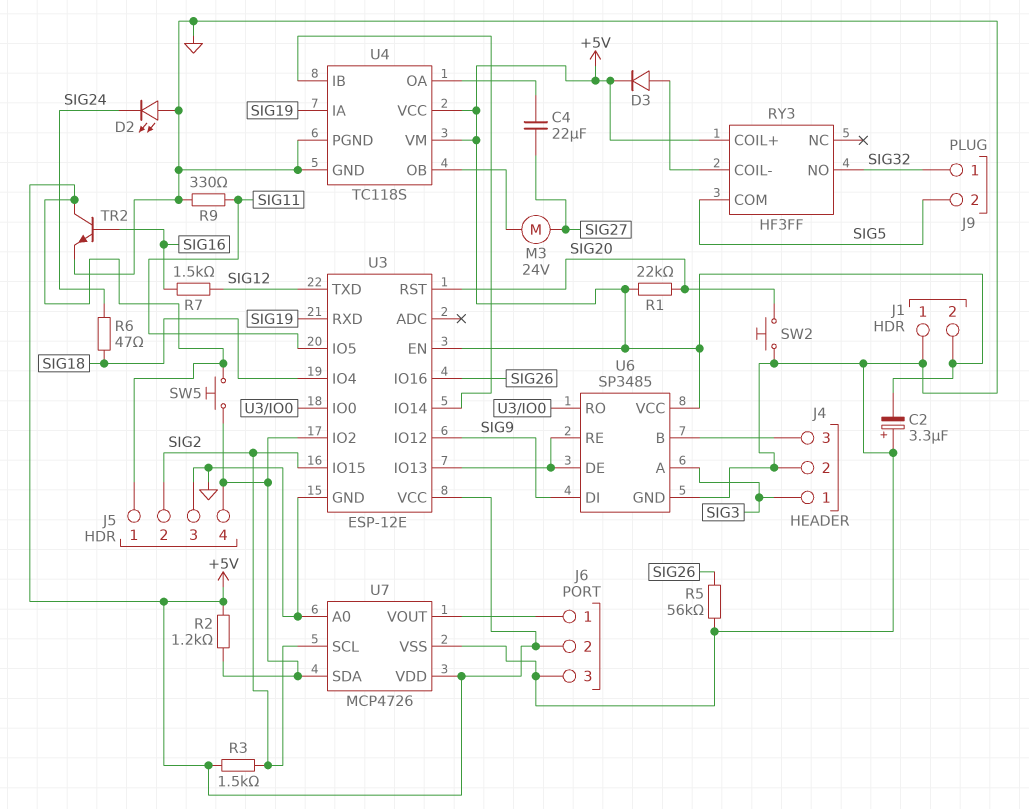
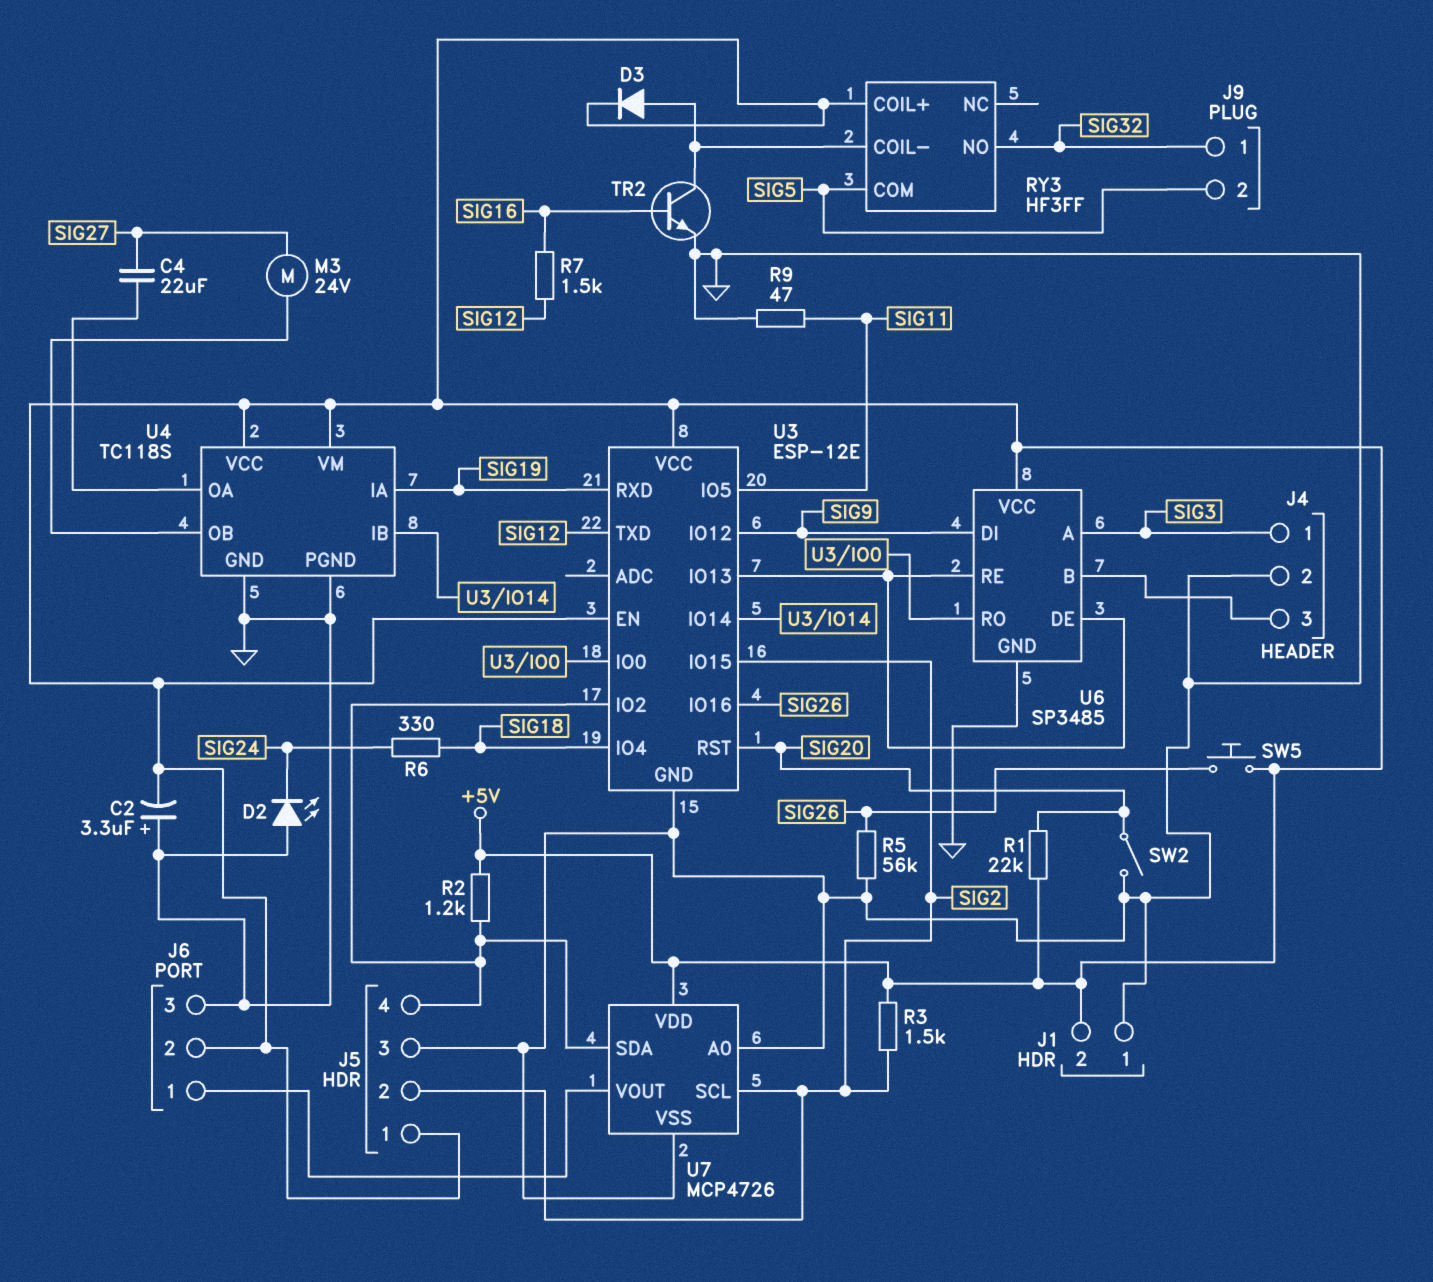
R6: 47 (SIG18, SIG24) -> 330 (SIG18, SIG24)
R9: 330 (GND, SIG11) -> 47 (GND, SIG11)
SW2: button (GND, SIG20) -> switch (GND, SIG20)
SW5: button (+5V, J5/4) -> button (+5V, SIG26)
TR2: NPN (B SIG16, C +5V, E GND) -> NPN (B SIG16, C RY3/COIL-, E GND)

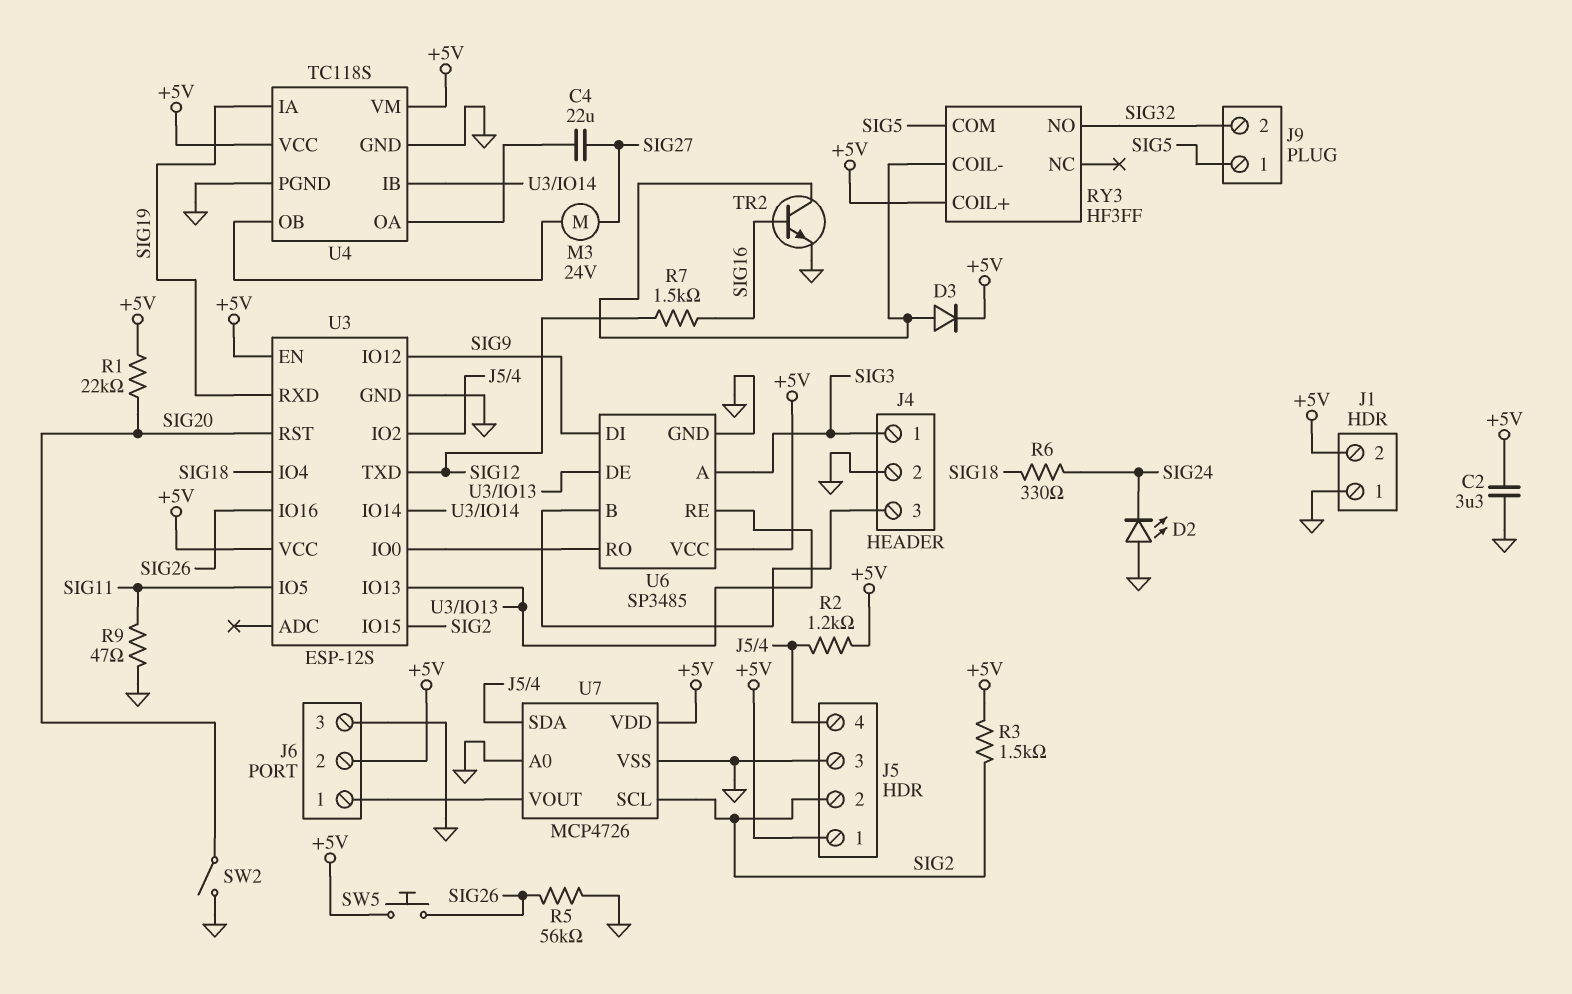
C2: 3.3uF (plus GND, minus +5V) -> 3.3uF (+5V, GND)
J9 pin 1: SIG32 -> SIG5
J9 pin 2: SIG5 -> SIG32
U3: ESP-12E -> ESP-12S

